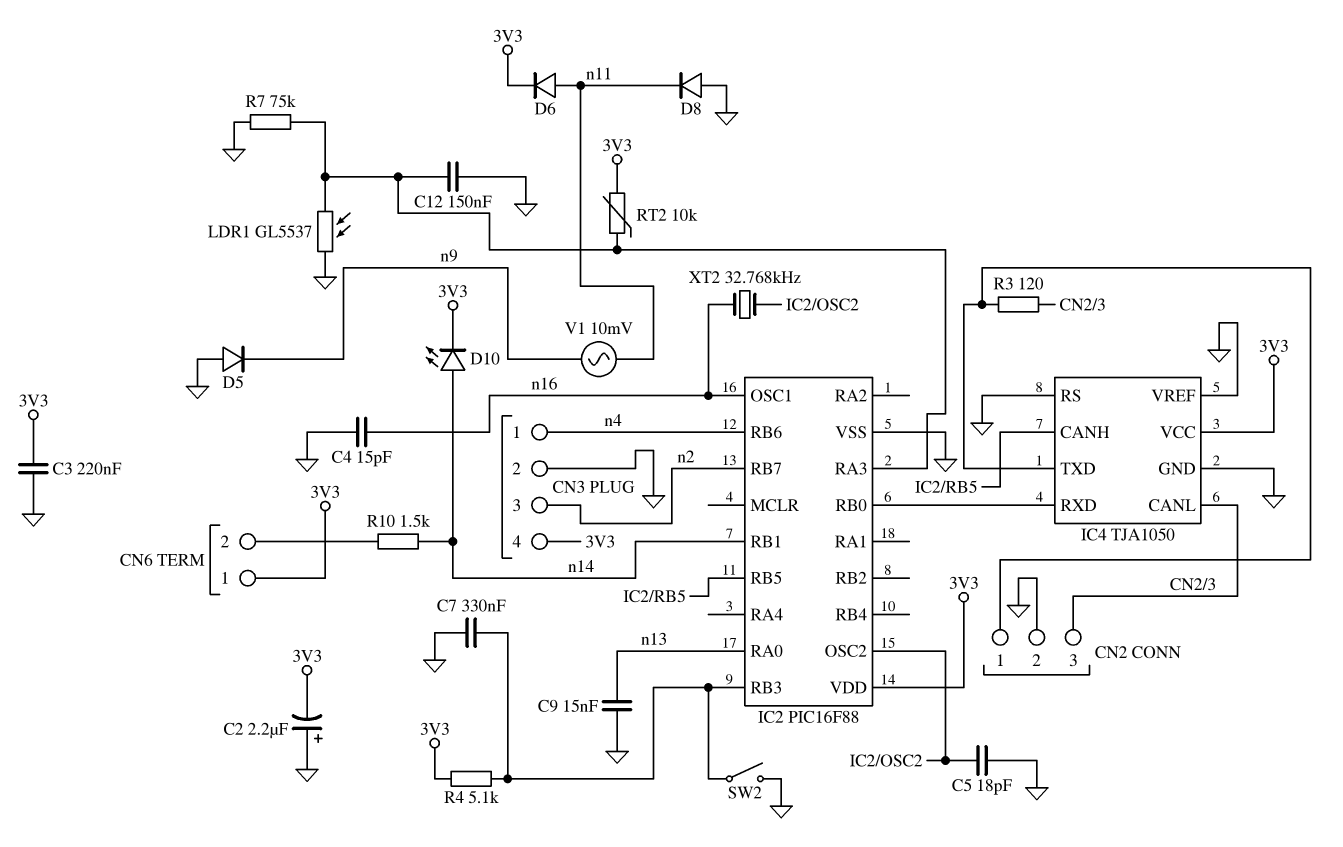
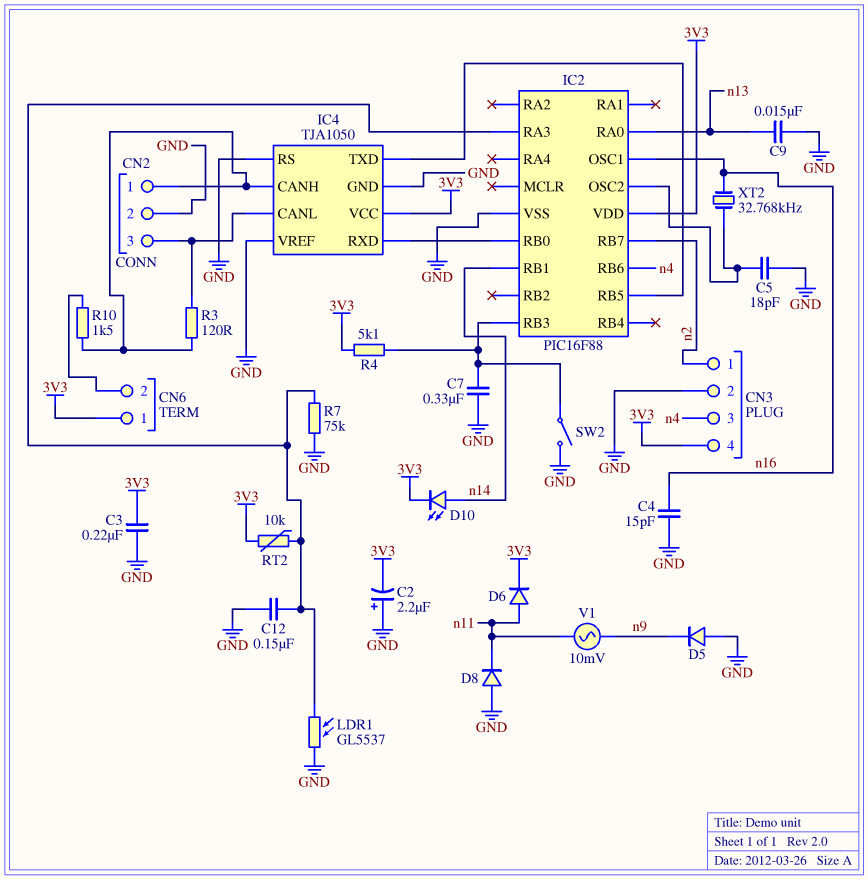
CN3 pin 1: n4 -> n2
CN3 pin 3: n2 -> n4
IC4 pin CANH: IC2/RB5 -> CN2/1
IC4 pin TXD: CN2/1 -> IC2/RB5
R10: 1.5k (CN6/2, n14) -> 1.5k (CN2/1, CN6/2)

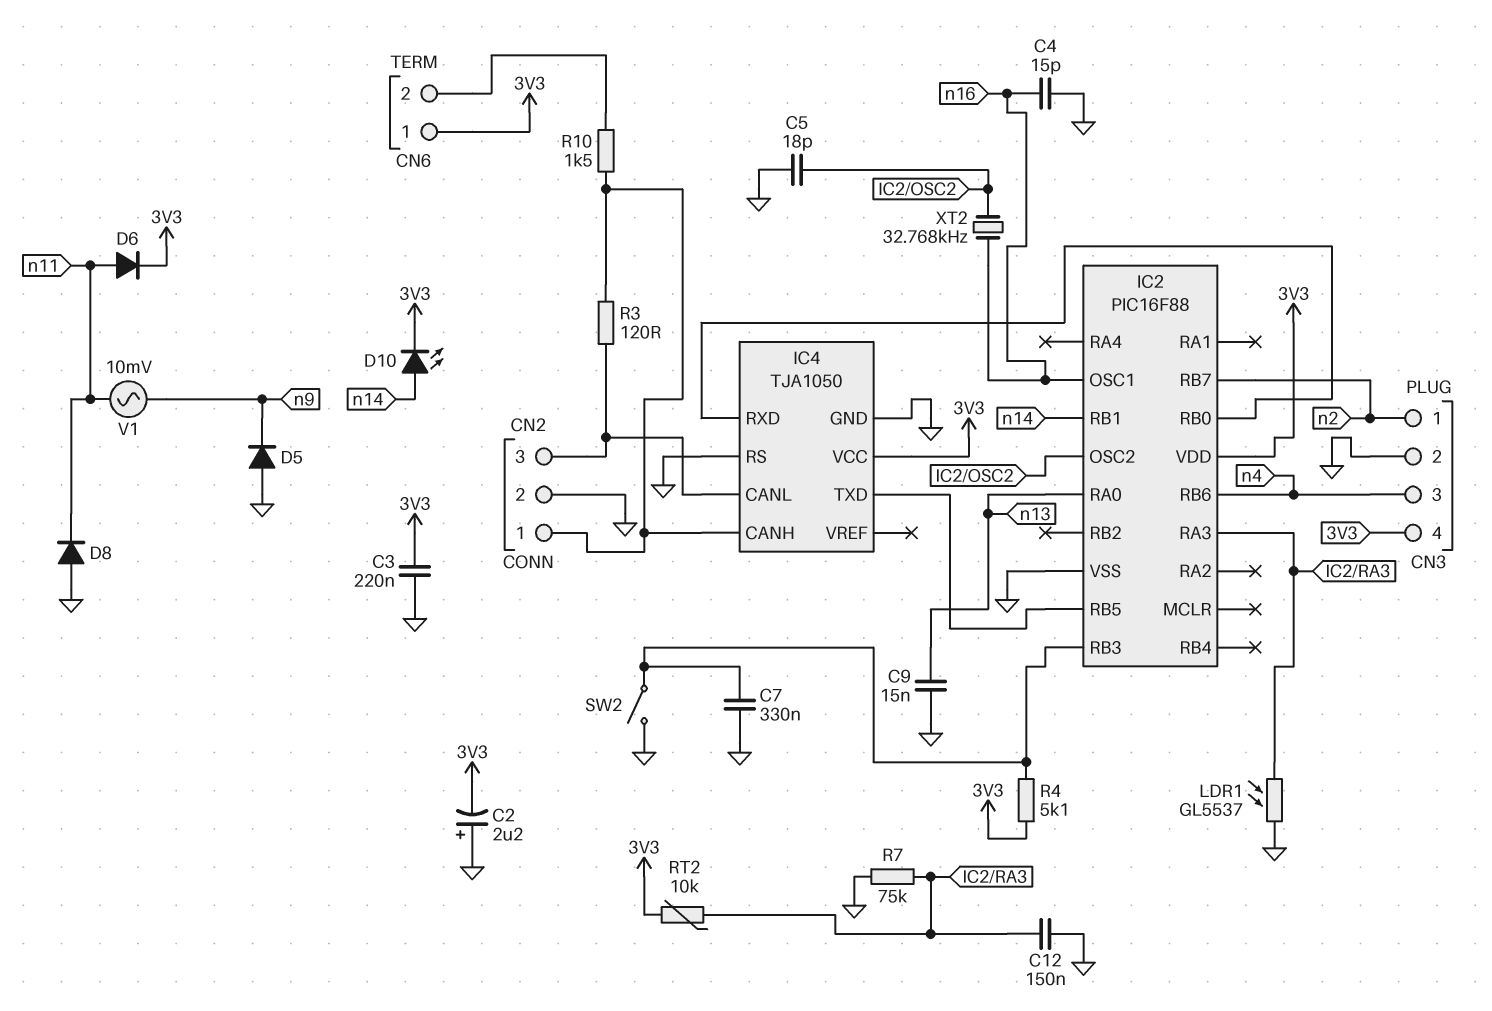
IC4 pin VREF: GND -> none

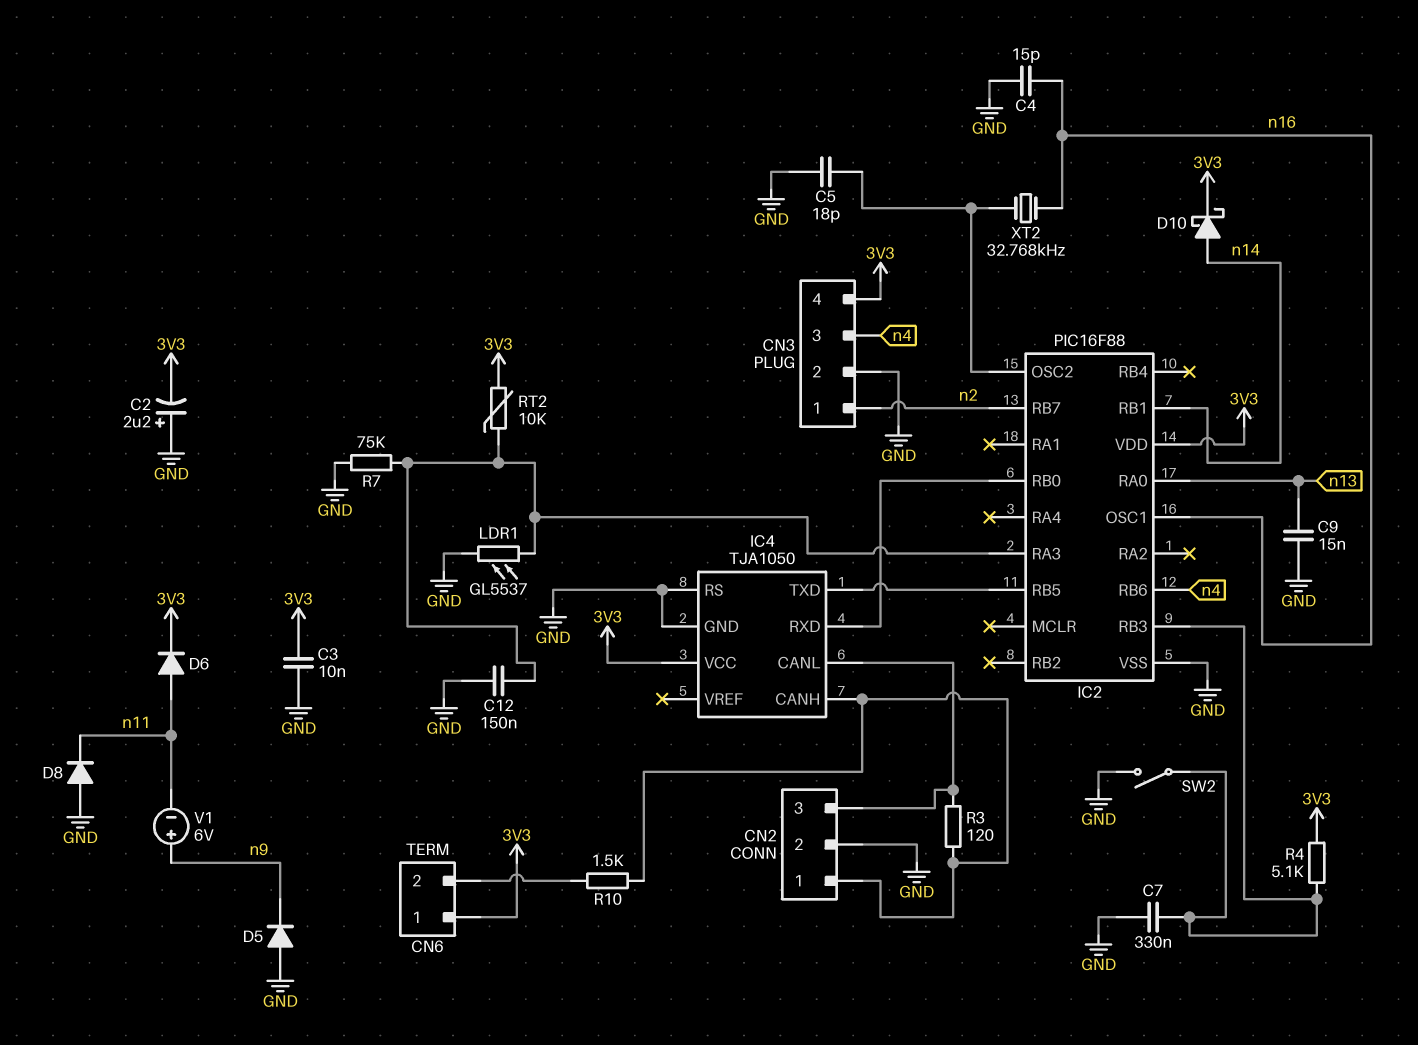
C3: 220nF (3V3, GND) -> 10nF (3V3, GND)
D10: LED (A n14, K 3V3) -> schottky (A n14, K 3V3)
V1: AC 10mV (n9, n11) -> 6V (plus n9, minus n11)

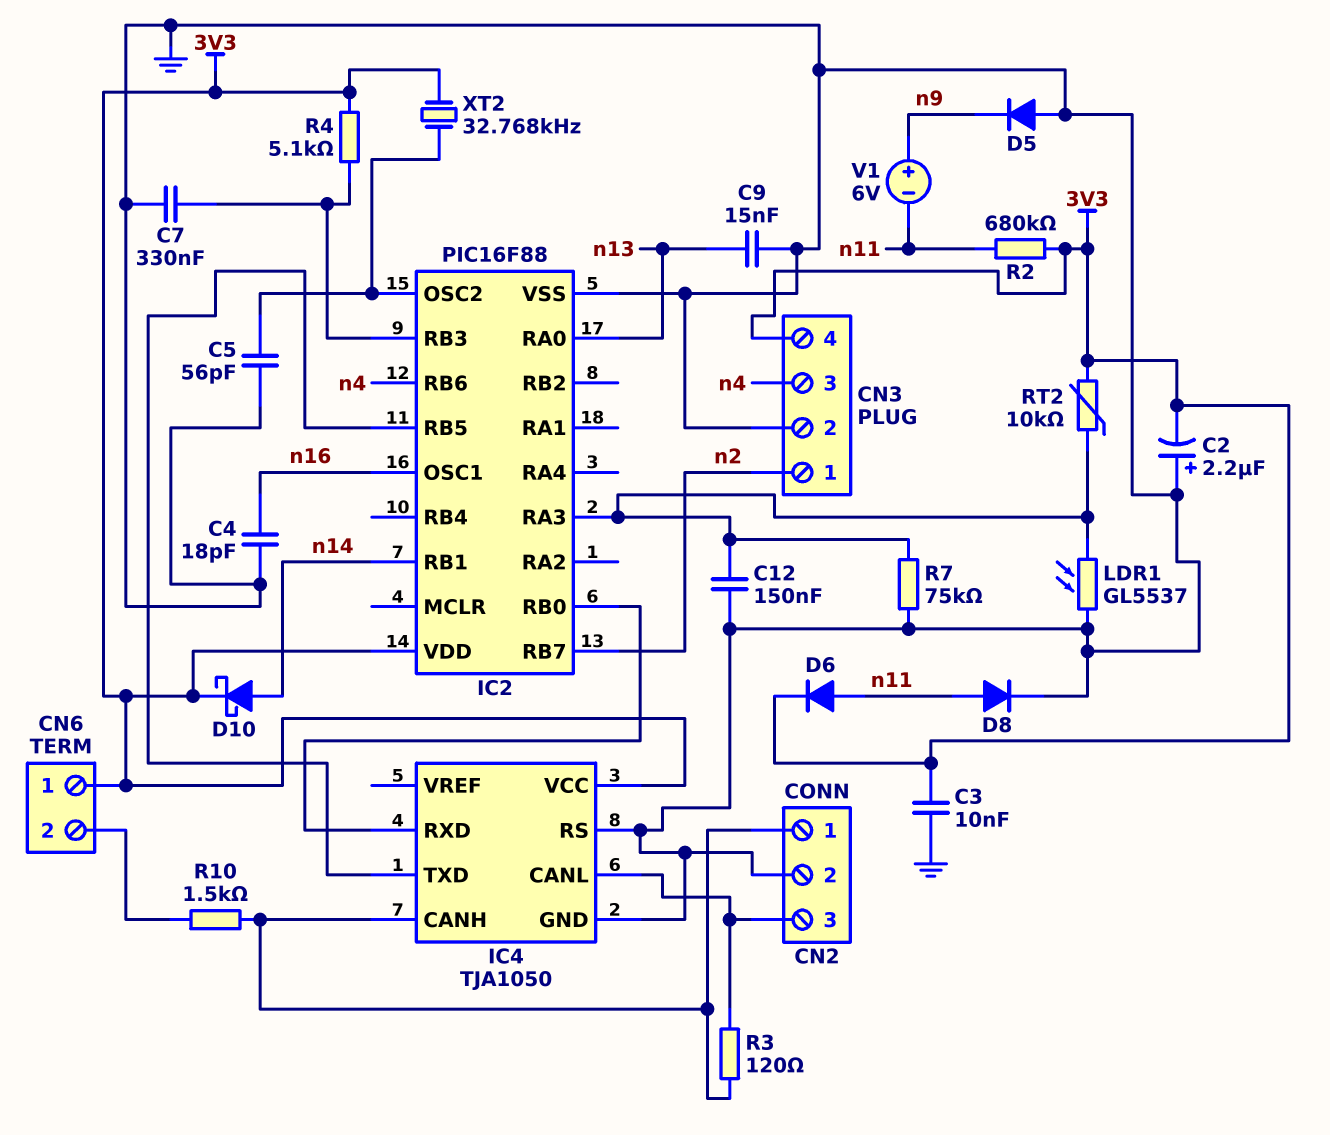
C4: 15pF (GND, n16) -> 18pF (GND, n16)
C5: 18pF (GND, IC2/OSC2) -> 56pF (GND, IC2/OSC2)
D8: diode (A GND, K n11) -> diode (A n11, K GND)
R2: none -> 680k (3V3, n11)
SW2: switch (GND, IC2/RB3) -> none
XT2: 32.768kHz (IC2/OSC2, n16) -> 32.768kHz (3V3, IC2/OSC2)

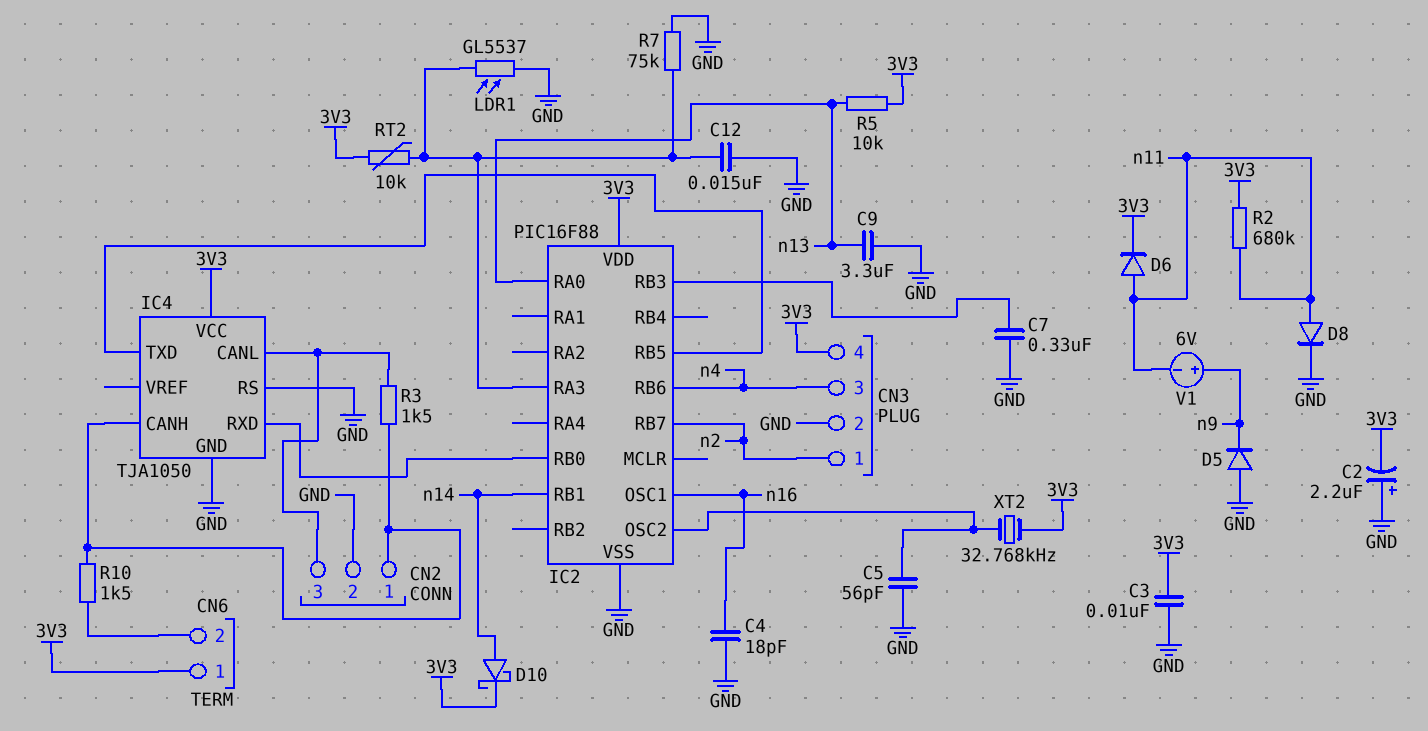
C9: 15nF (GND, n13) -> 3.3uF (GND, n13)
C12: 150nF (GND, IC2/RA3) -> 15nF (GND, IC2/RA3)
R3: 120 (CN2/1, CN2/3) -> 1.5k (CN2/1, CN2/3)
R4: 5.1k (3V3, IC2/RB3) -> none
R5: none -> 10k (3V3, n13)

